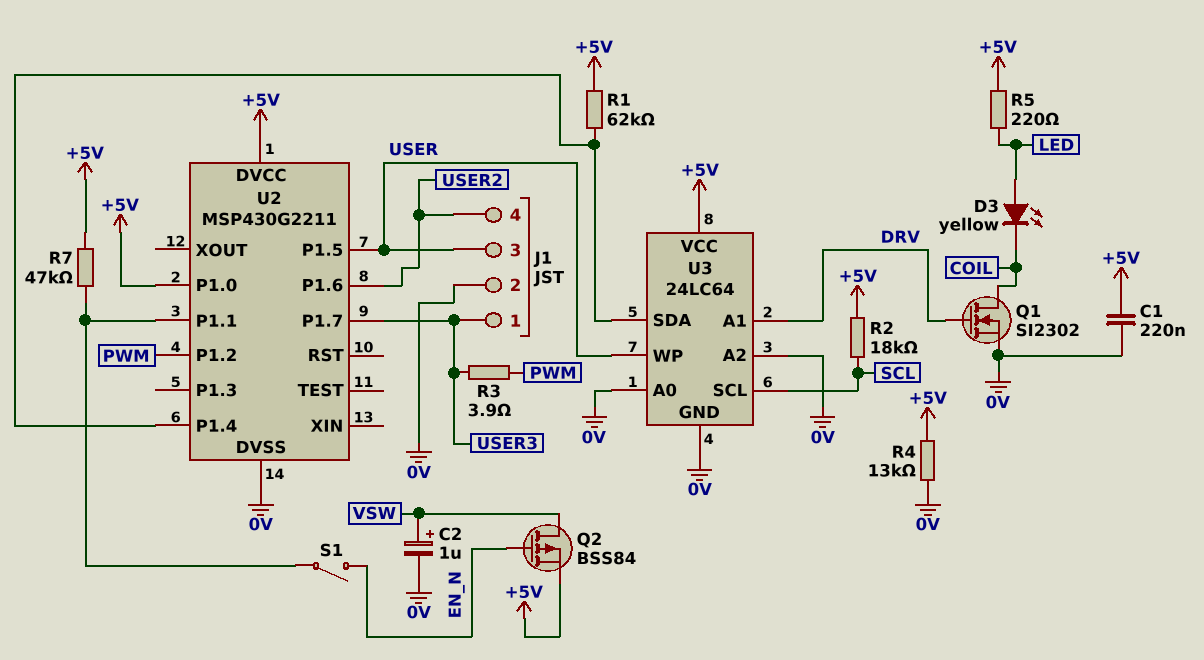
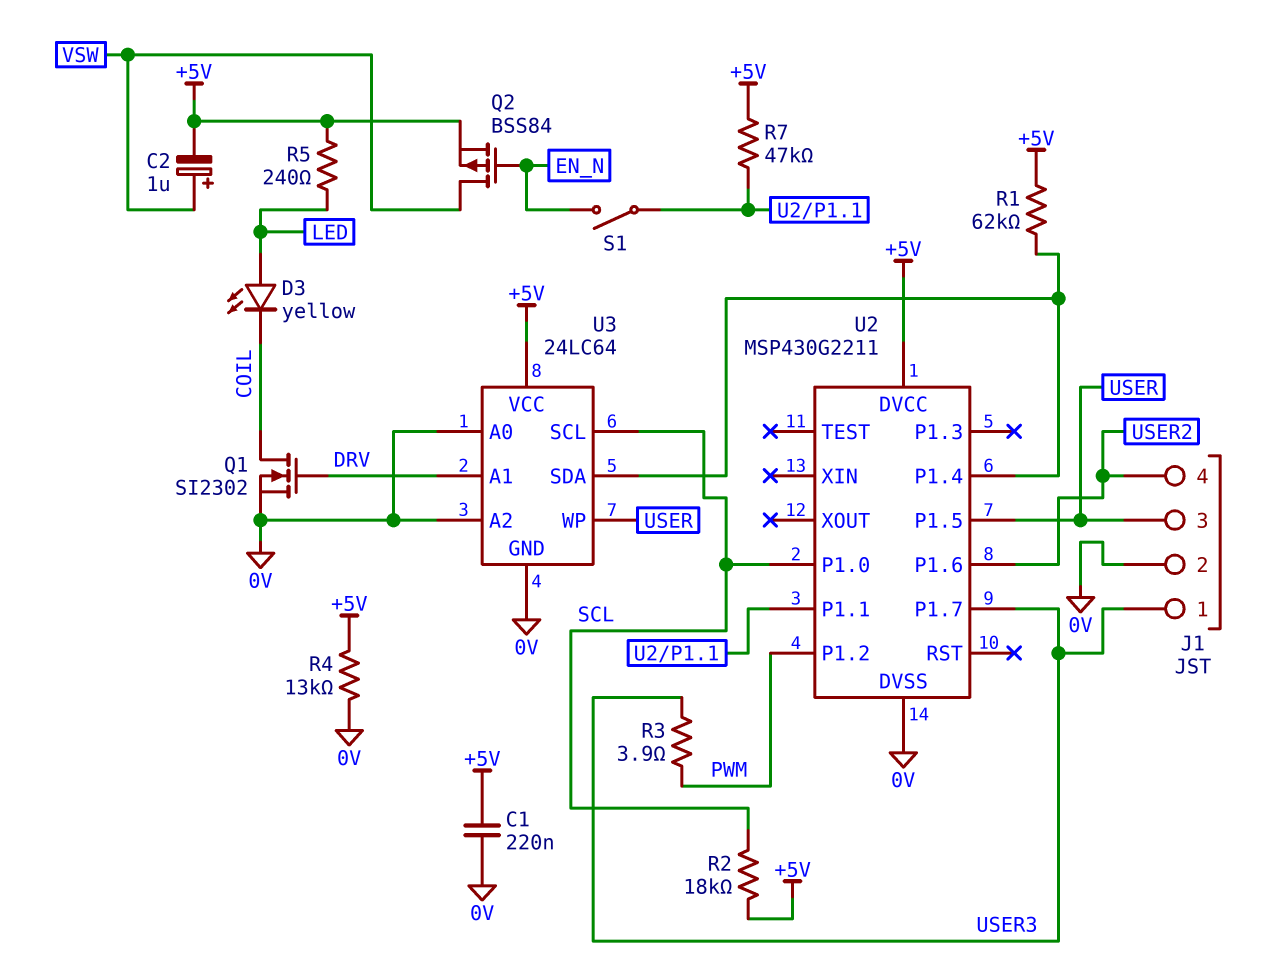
C2: 1uF (plus VSW, minus 0V) -> 1uF (plus VSW, minus +5V)
R5: 220 (+5V, LED) -> 240 (+5V, LED)
U2 pin P1.0: +5V -> SCL

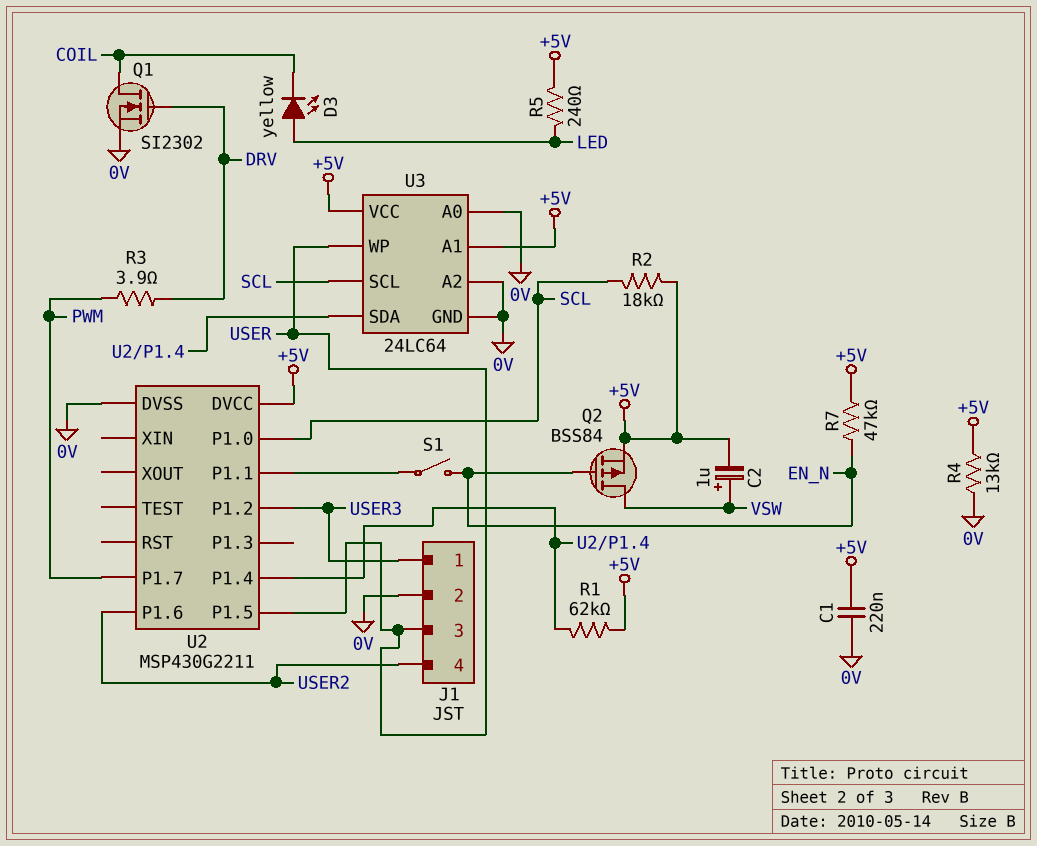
R3: 3.9 (PWM, USER3) -> 3.9 (DRV, PWM)
R7: 47k (+5V, U2/P1.1) -> 47k (+5V, EN_N)
U2 pin P1.2: PWM -> USER3
U2 pin P1.7: USER3 -> PWM
U3 pin A1: DRV -> +5V

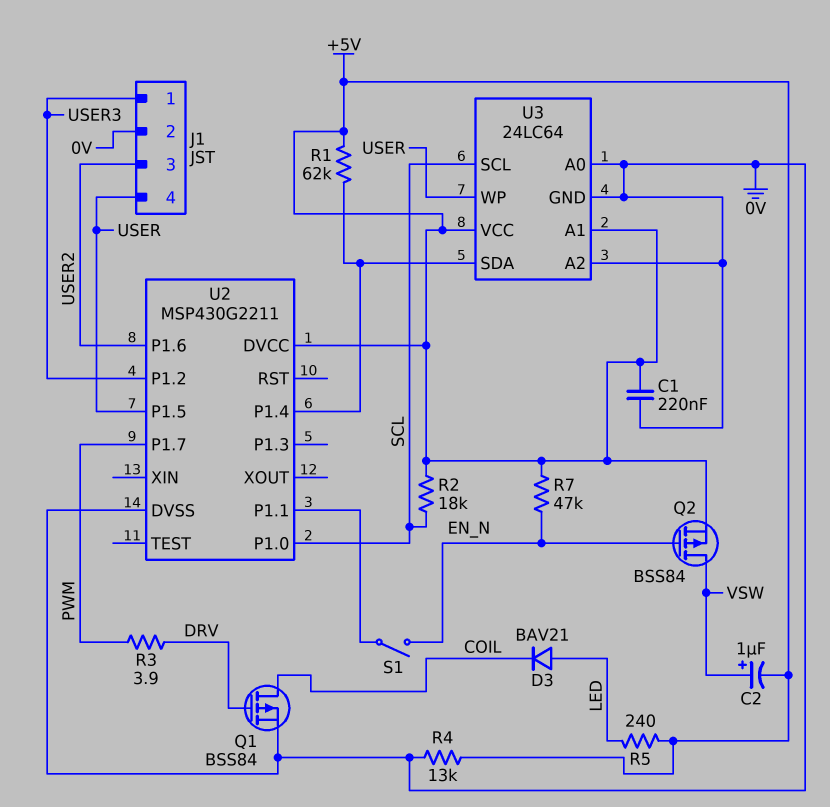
D3: LED yellow (A LED, K COIL) -> diode BAV21 (A LED, K COIL)
J1 pin 3: USER -> USER2
J1 pin 4: USER2 -> USER
Q1: NMOS SI2302 (G DRV, D COIL, S 0V) -> PMOS BSS84 (G DRV, D COIL, S 0V)

